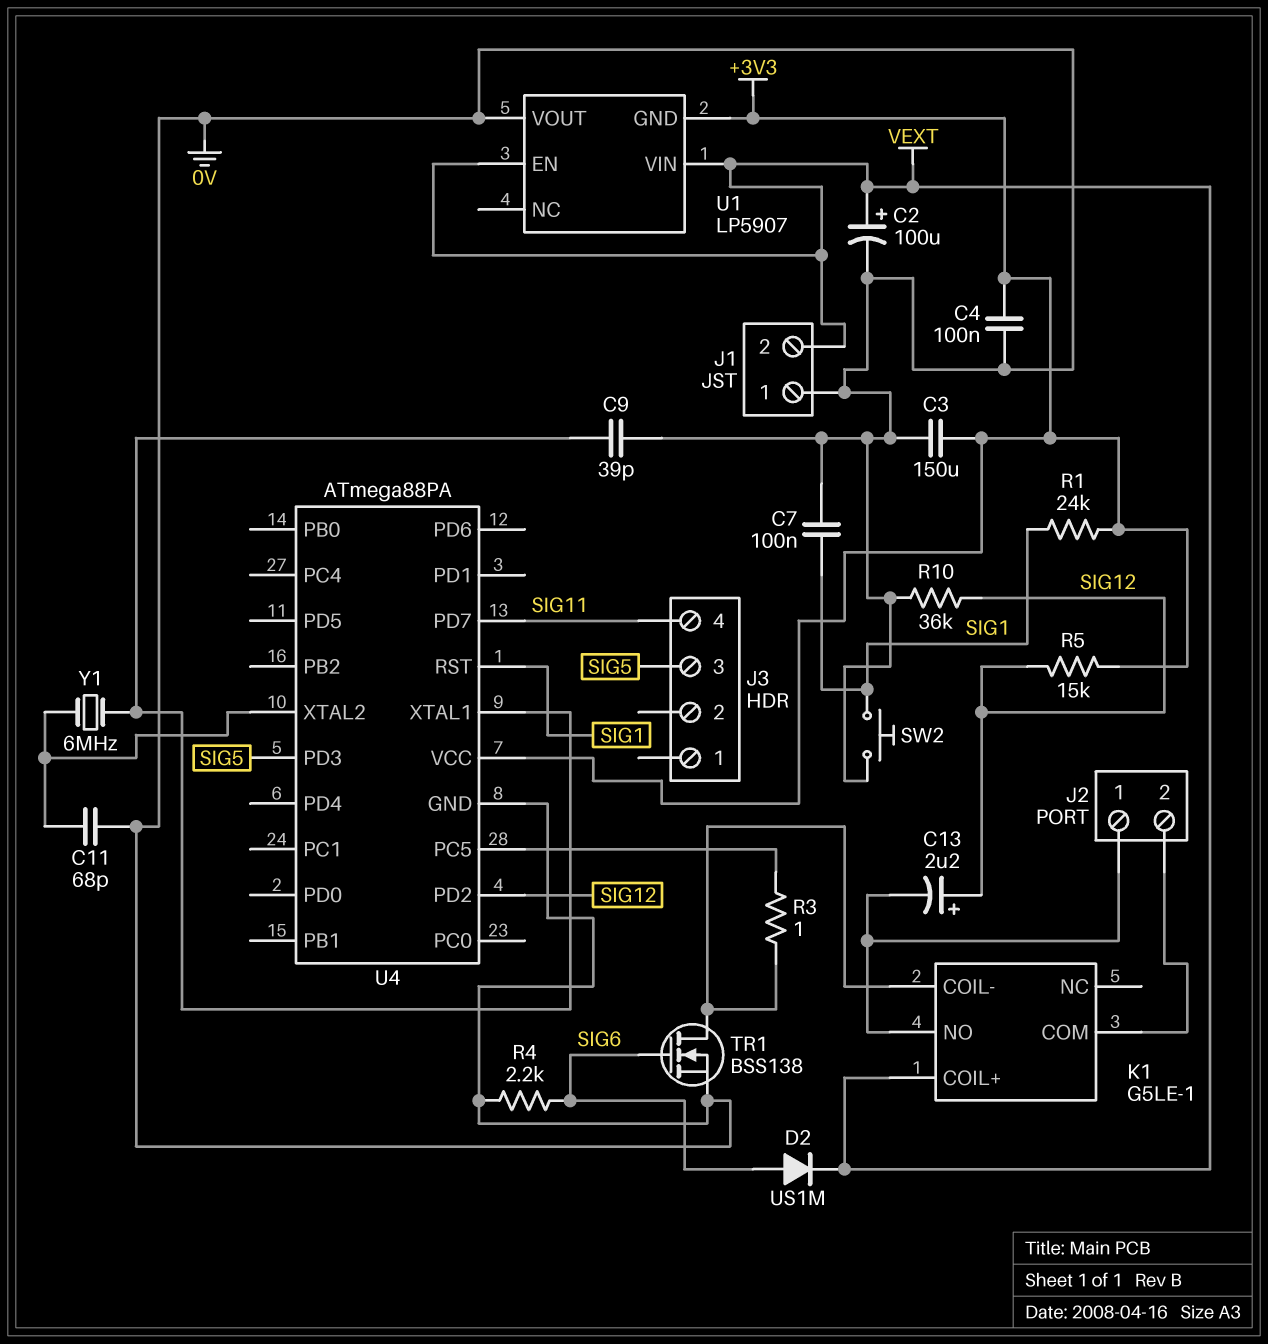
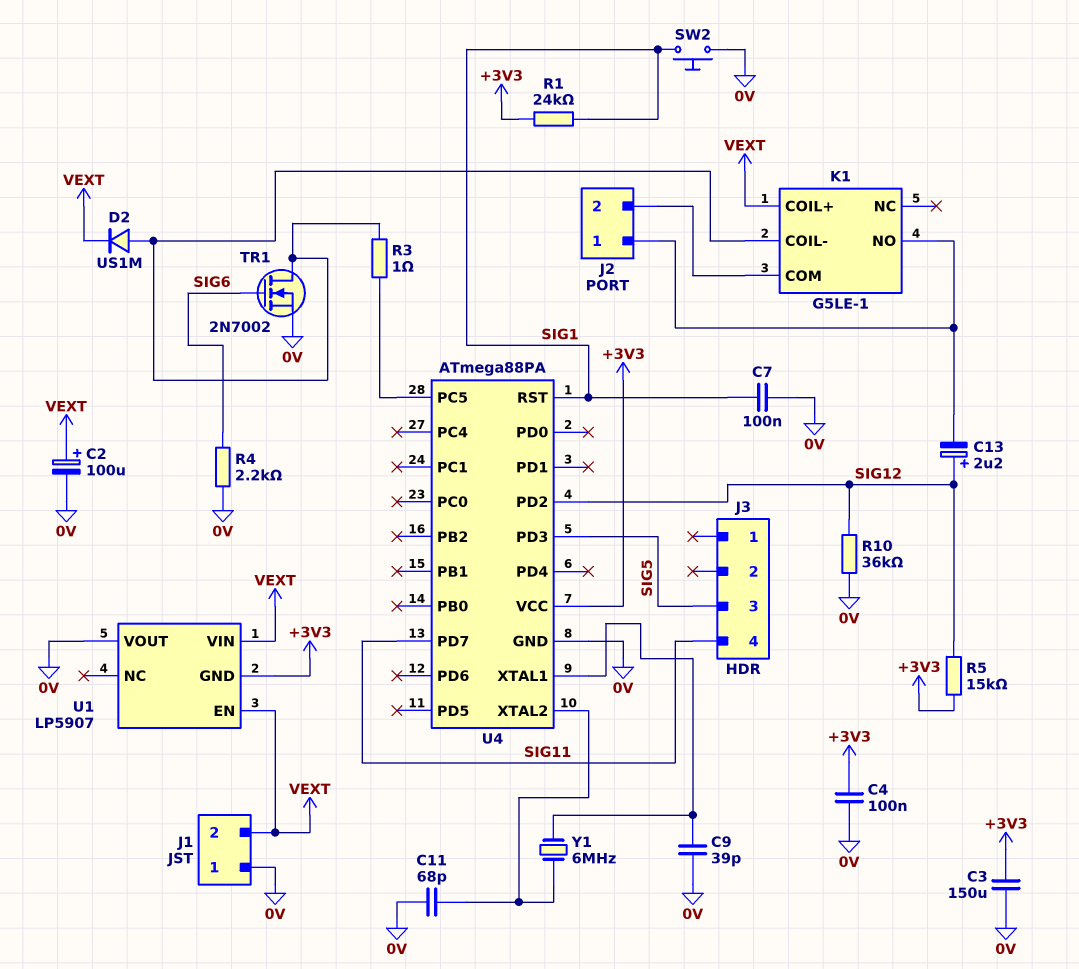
D2: diode US1M (A SIG6, K VEXT) -> diode US1M (A K1/COIL-, K VEXT)
TR1: NMOS BSS138 (G SIG6, D K1/COIL-, S 0V) -> NMOS 2N7002 (G SIG6, D K1/COIL-, S 0V)

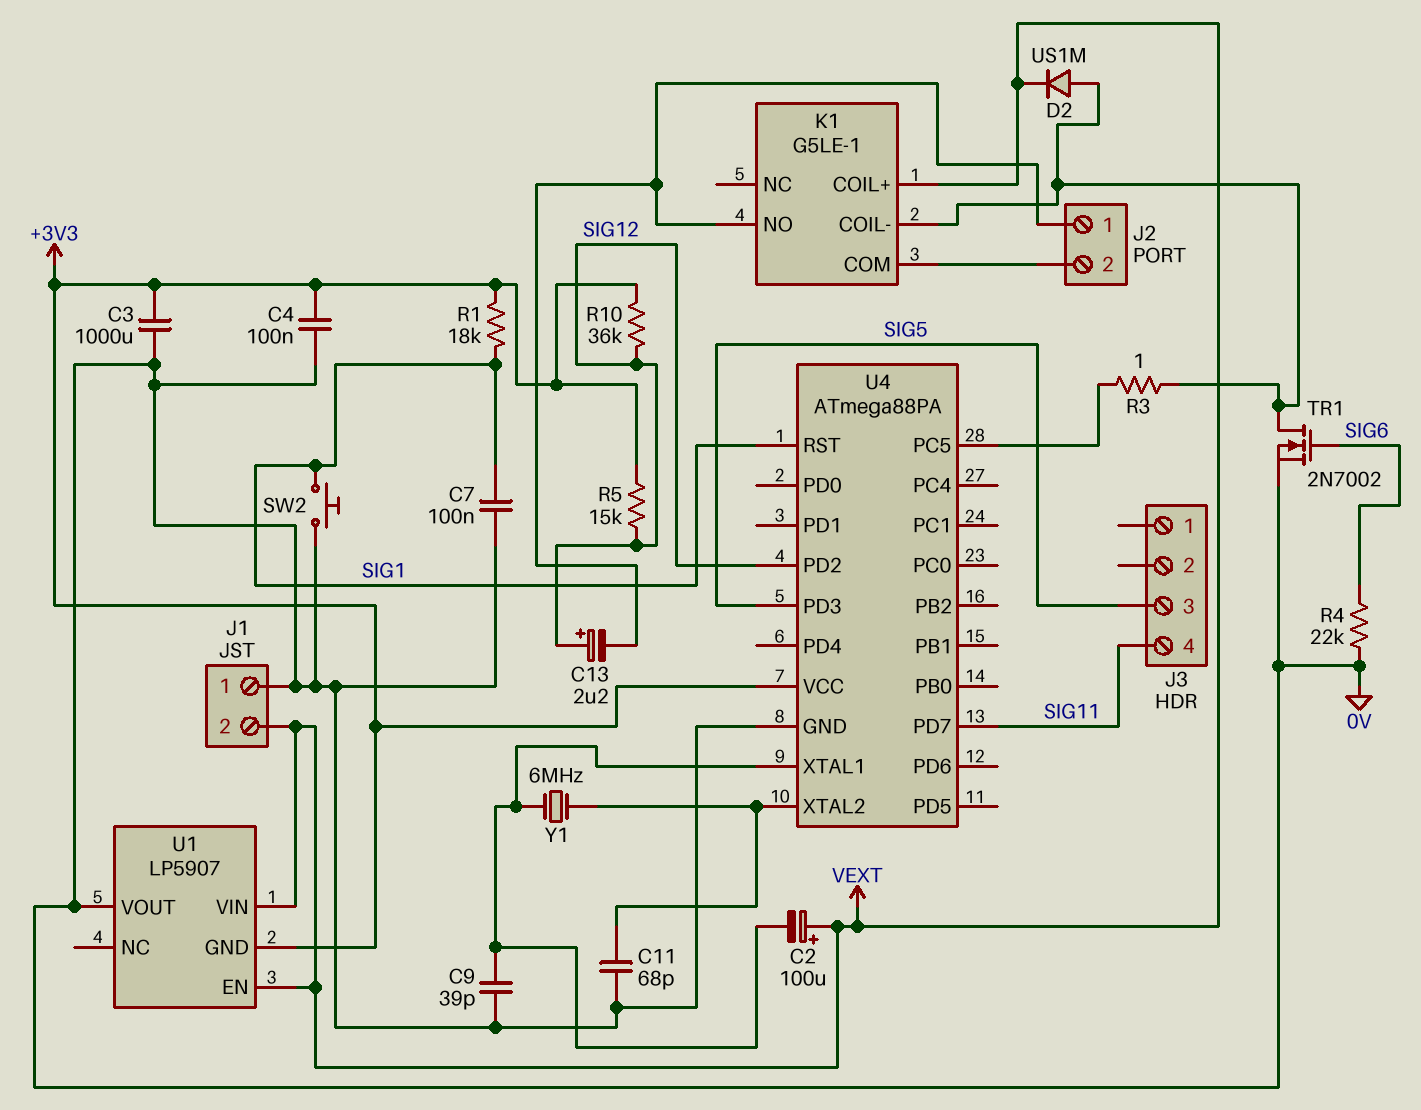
C2: 100uF (plus VEXT, minus 0V) -> 100uF (plus VEXT, minus U4/XTAL1)
C3: 150uF (+3V3, 0V) -> 1000uF (+3V3, 0V)
R1: 24k (+3V3, SIG1) -> 18k (+3V3, SIG1)
R4: 2.2k (0V, SIG6) -> 22k (0V, SIG6)
R10: 36k (0V, SIG12) -> 36k (+3V3, SIG12)

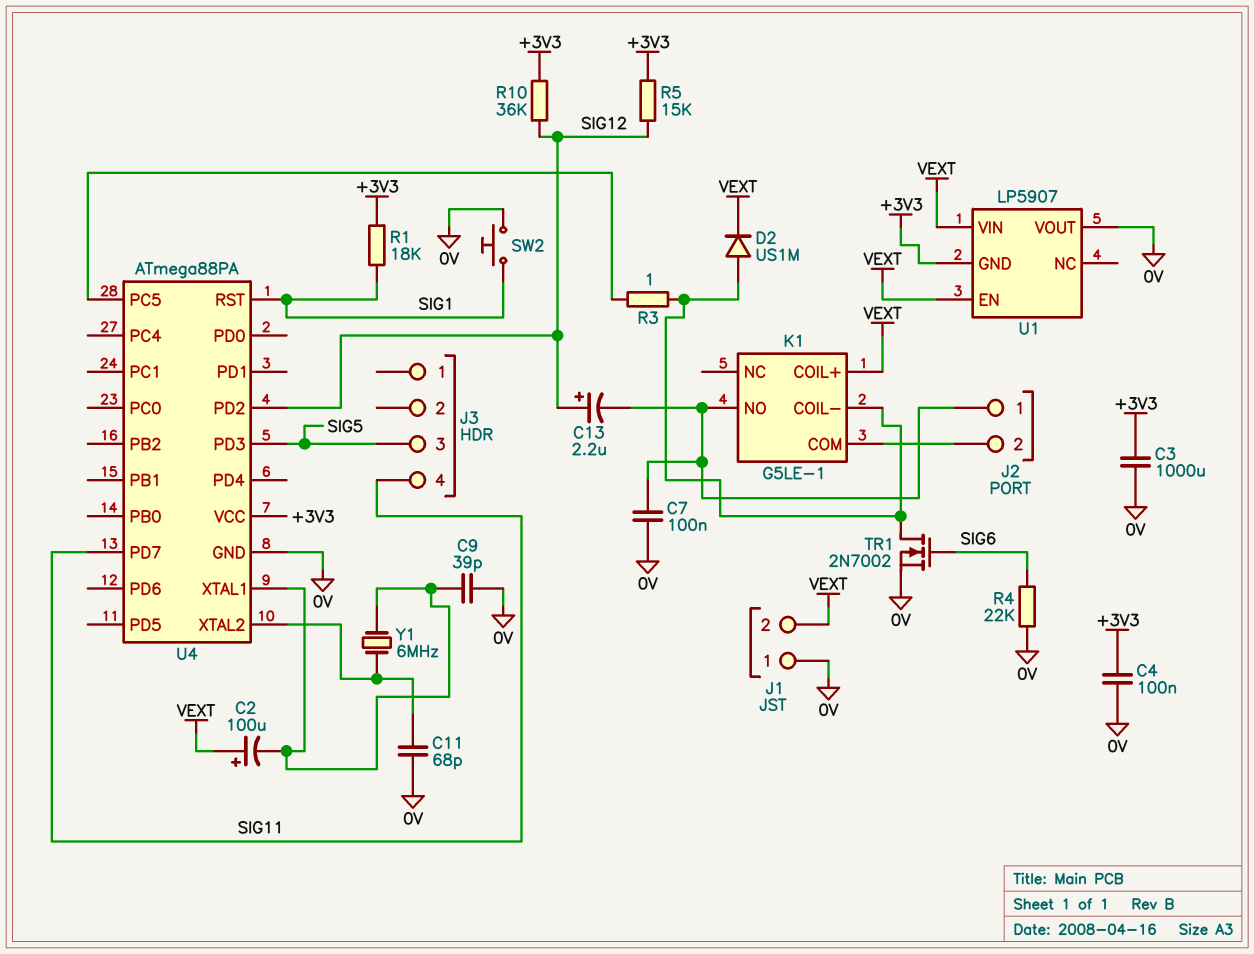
C7: 100nF (0V, SIG1) -> 100nF (0V, J2/1)

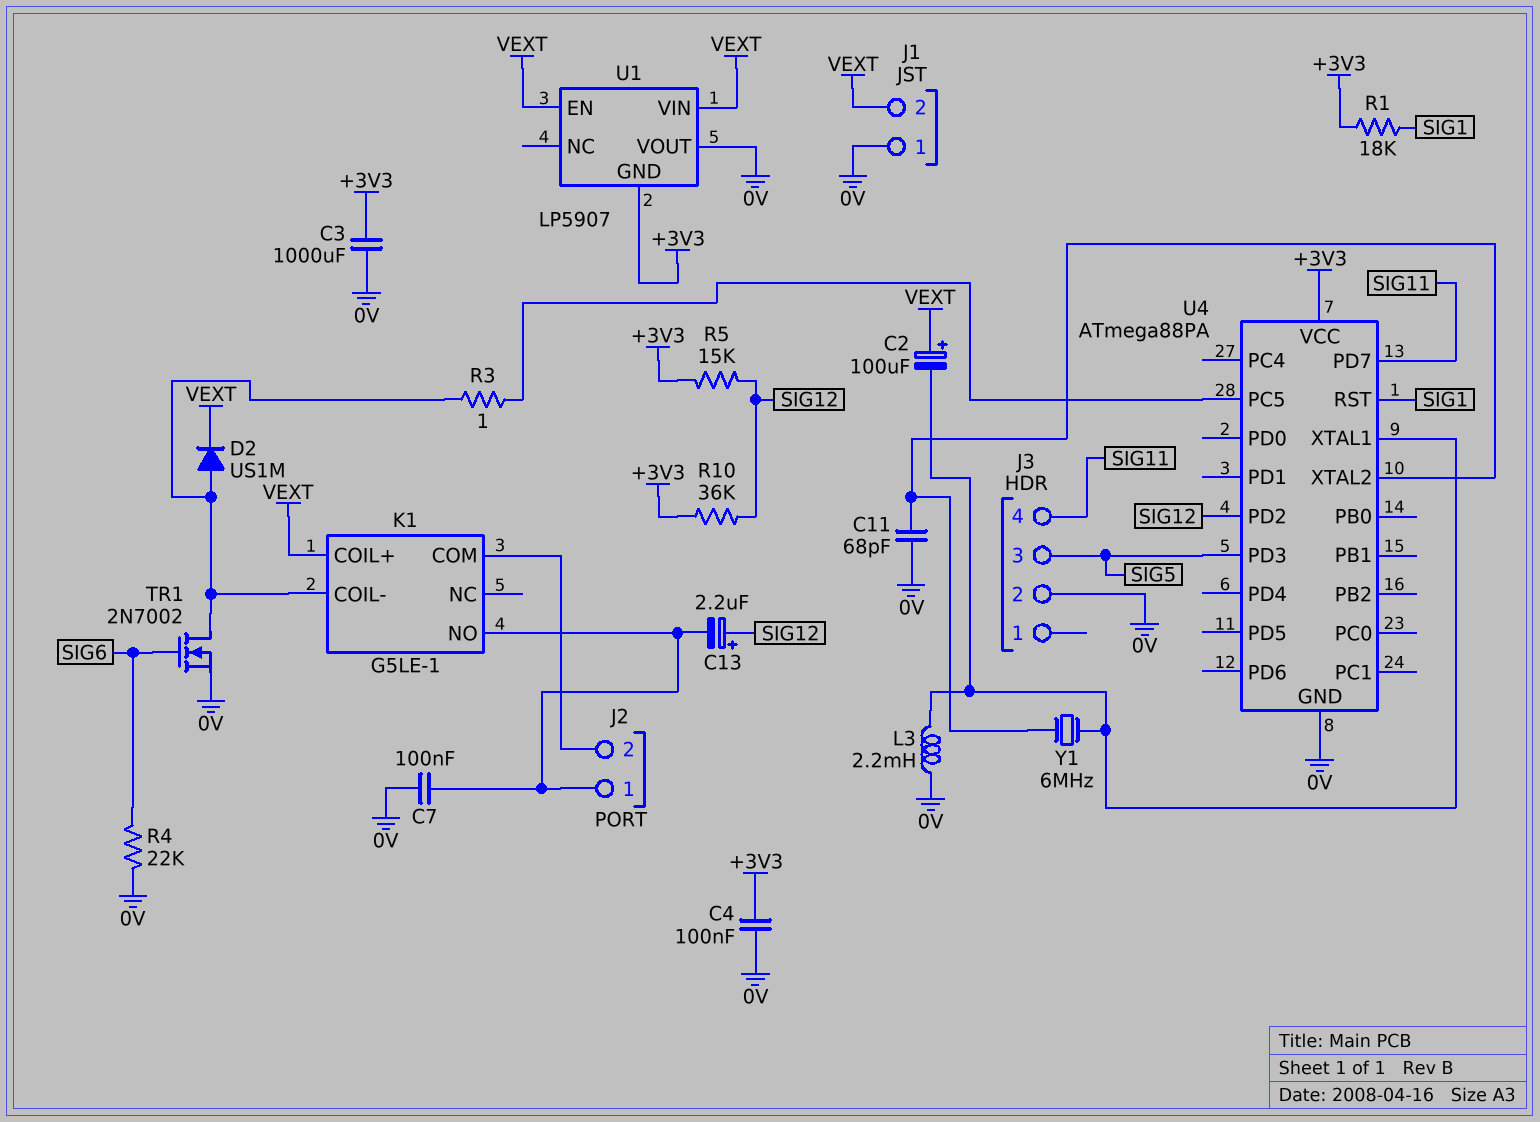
C9: 39pF (0V, U4/XTAL1) -> none
J3 pin 2: none -> 0V
L3: none -> 2.2mH (0V, U4/XTAL1)
SW2: button (0V, SIG1) -> none

